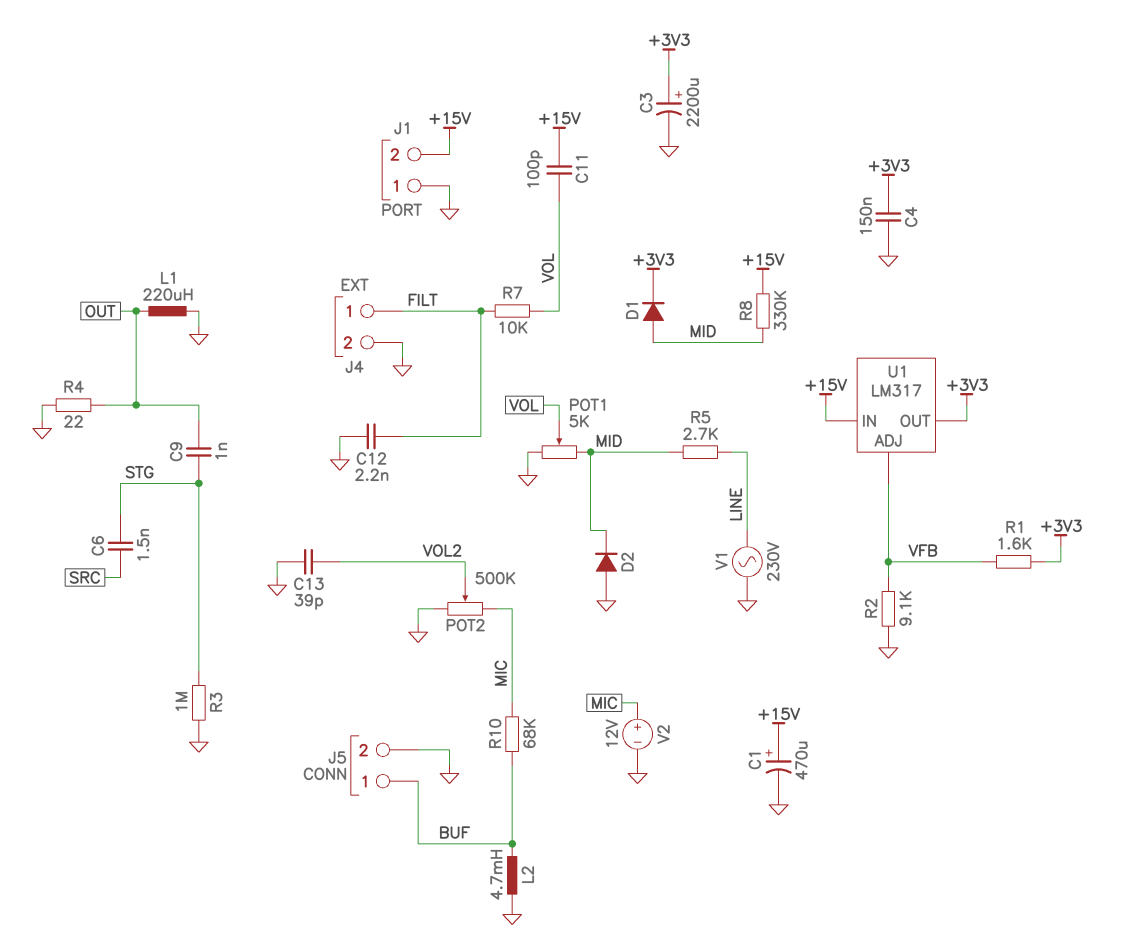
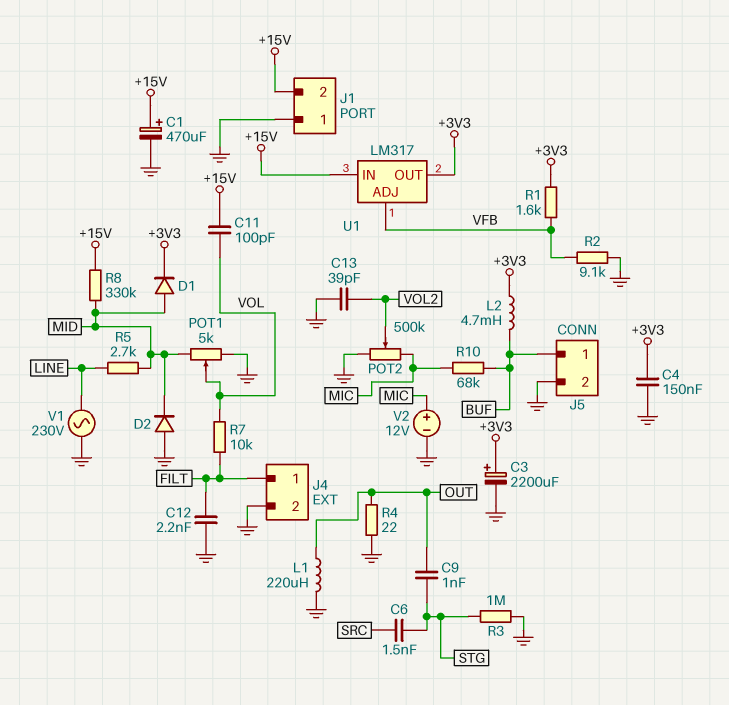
L2: 4.7mH (BUF, GND) -> 4.7mH (+3V3, BUF)

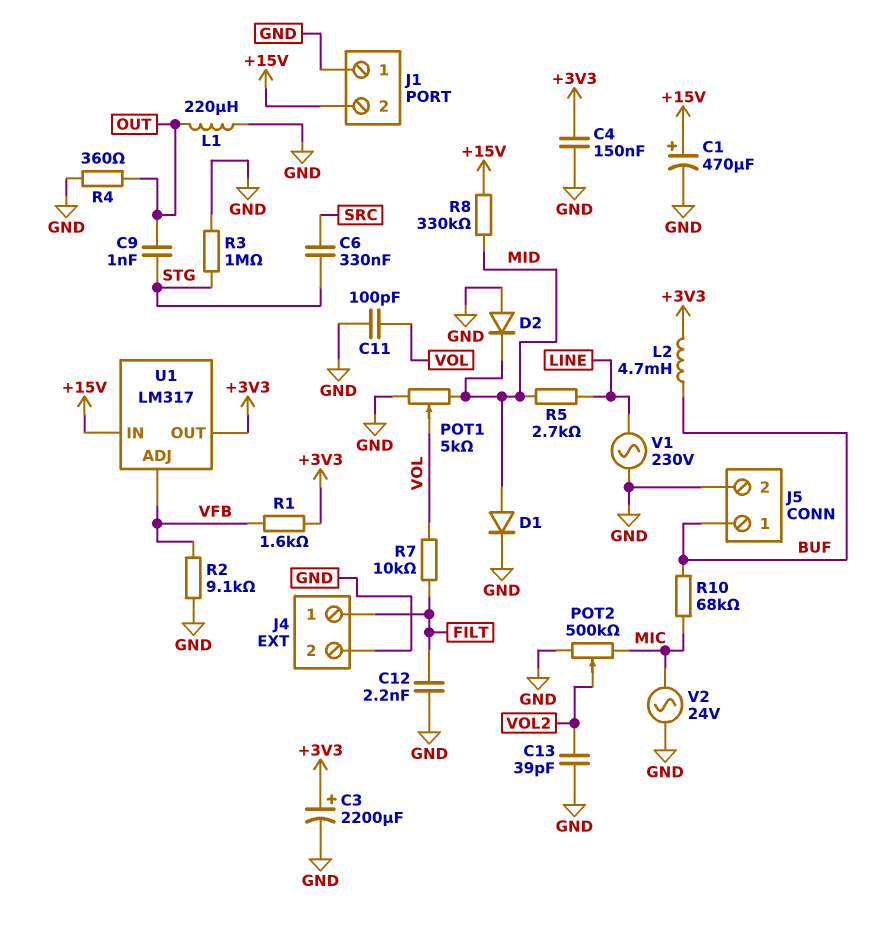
C6: 1.5nF (SRC, STG) -> 330nF (SRC, STG)
C11: 100pF (+15V, VOL) -> 100pF (GND, VOL)
D1: diode (A MID, K +3V3) -> diode (A MID, K GND)
R4: 22 (GND, OUT) -> 360 (GND, OUT)
V2: 12V (plus MIC, minus GND) -> AC 24V (GND, MIC)

